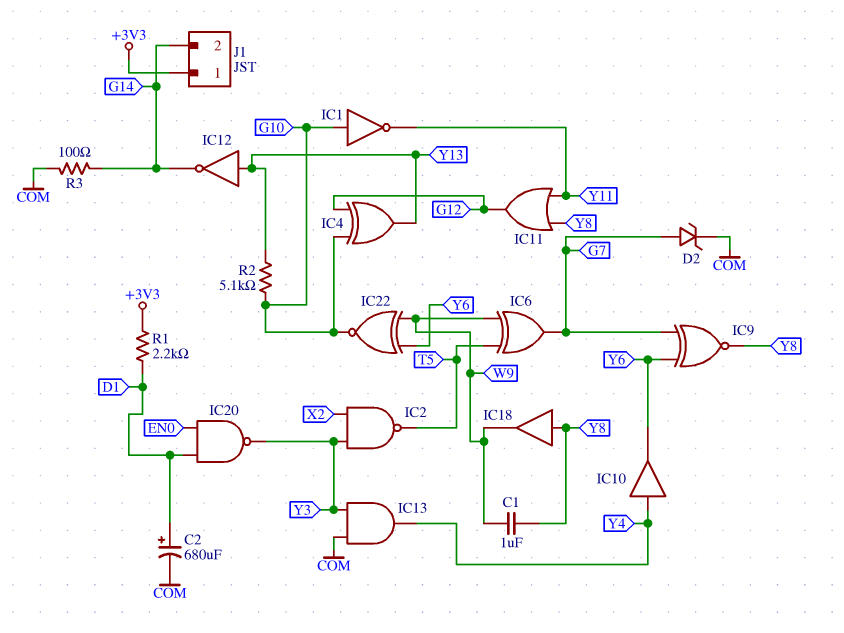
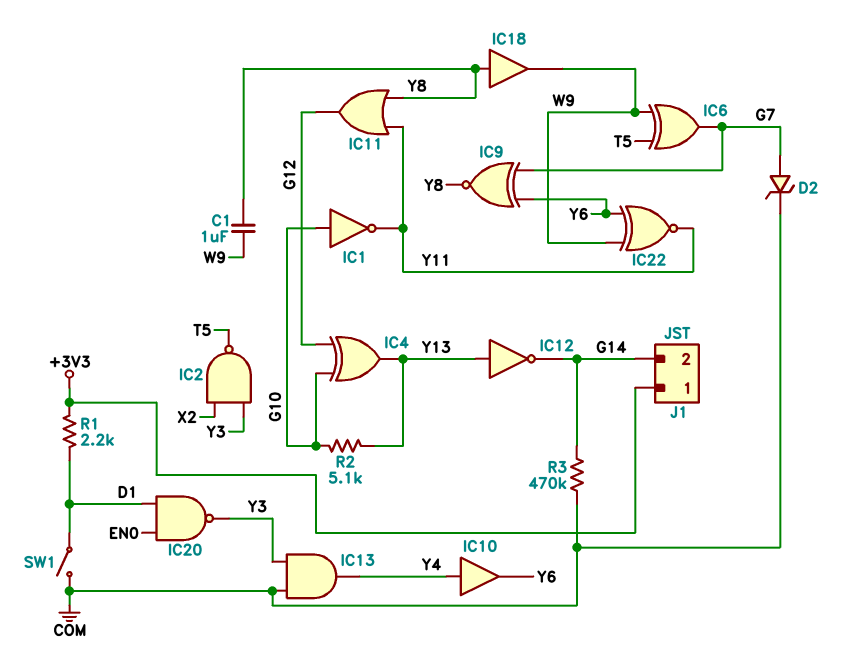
C2: 680uF (plus D1, minus COM) -> none
IC22: XNOR (in W9, in Y6, out G10) -> XNOR (in W9, in Y6, out Y11)
R3: 100 (COM, G14) -> 470k (COM, G14)
SW1: none -> switch (COM, D1)

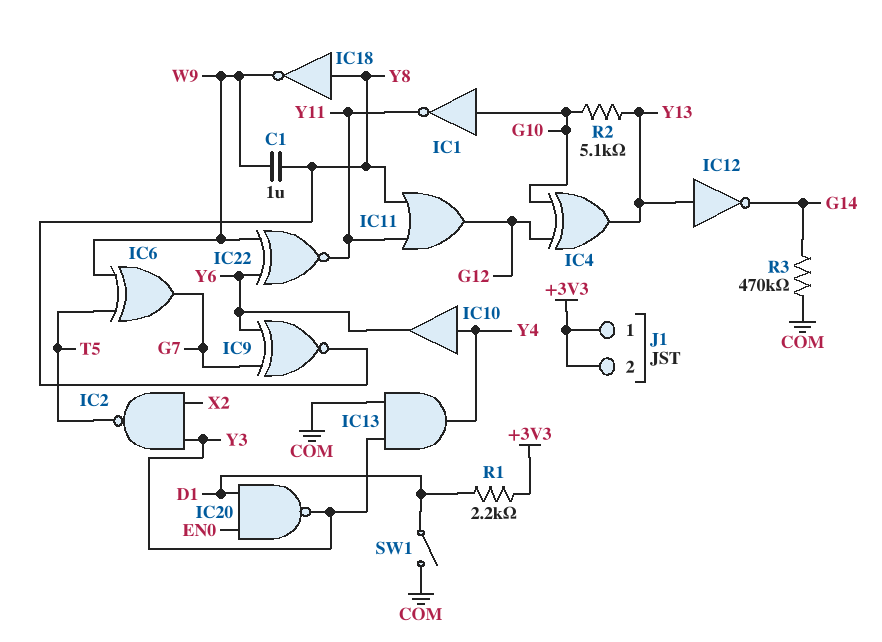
D2: zener (A G7, K COM) -> none
IC18: buffer (in Y8, out W9) -> NOT (in Y8, out W9)
J1 pin 2: G14 -> +3V3

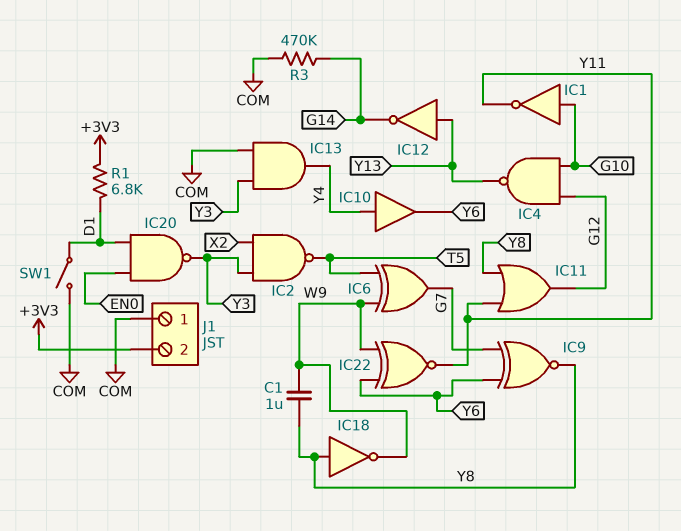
IC4: XOR (in G10, in G12, out Y13) -> NAND (in G10, in G12, out Y13)
J1 pin 1: +3V3 -> COM
R1: 2.2k (+3V3, D1) -> 6.8k (+3V3, D1)
R2: 5.1k (G10, Y13) -> none

